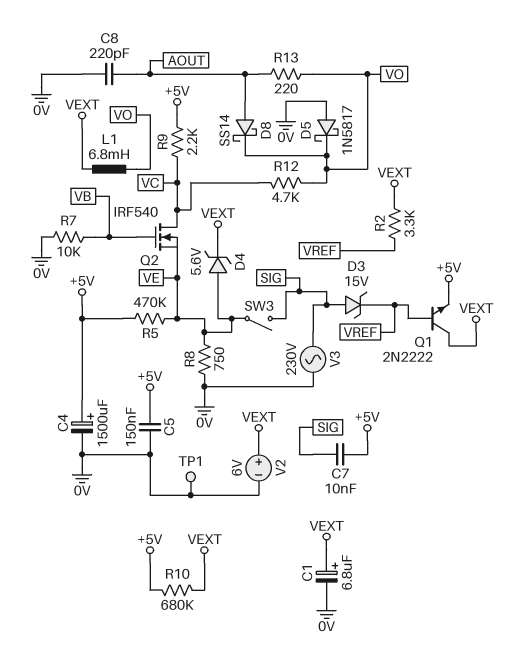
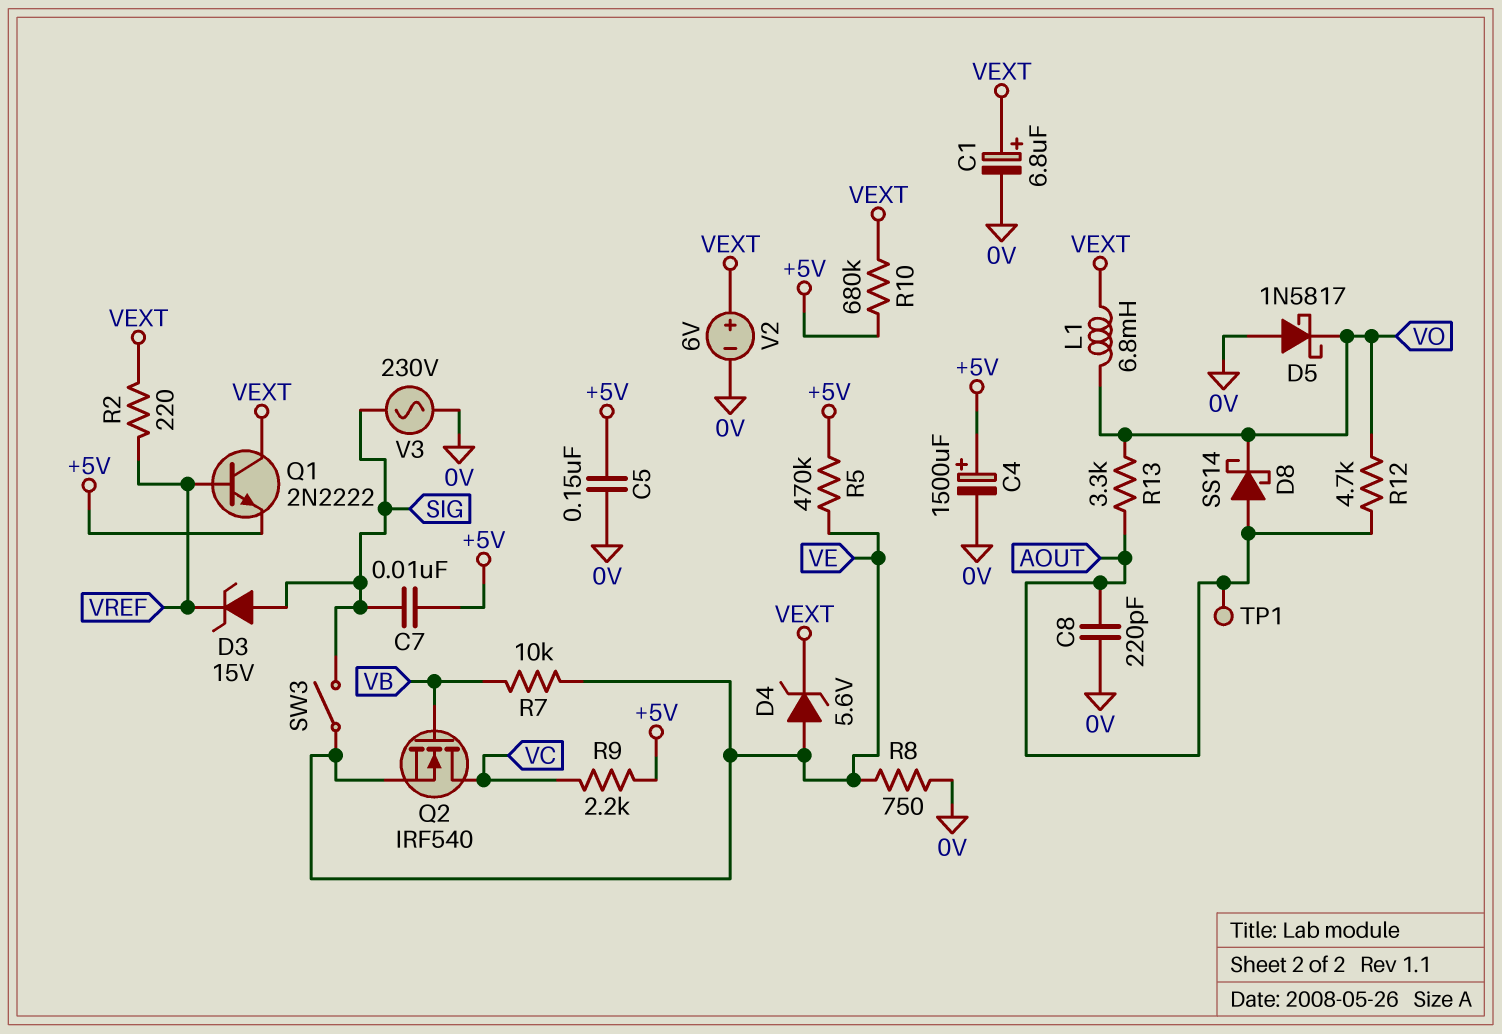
R2: 3.3k (VEXT, VREF) -> 220 (VEXT, VREF)
R7: 10k (0V, VB) -> 10k (VB, VE)
R12: 4.7k (VC, VO) -> 4.7k (AOUT, VO)
R13: 220 (AOUT, VO) -> 3.3k (AOUT, VO)
TP1: test point (0V) -> test point (AOUT)

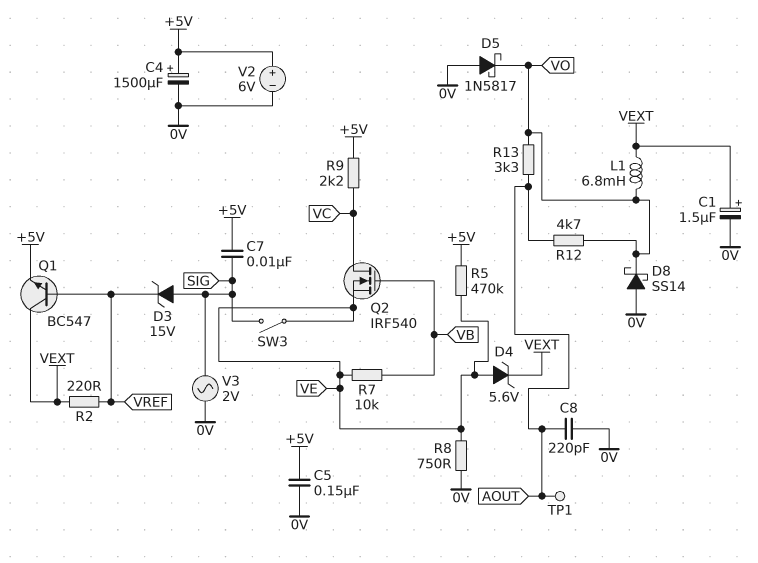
C1: 6.8uF (plus VEXT, minus 0V) -> 1.5uF (plus VEXT, minus 0V)
D8: schottky SS14 (A AOUT, K VO) -> schottky SS14 (A 0V, K VO)
Q1: NPN 2N2222 (B VREF, C VEXT, E +5V) -> NPN BC547 (B VREF, C VEXT, E +5V)
R10: 680k (+5V, VEXT) -> none
V2: 6V (plus VEXT, minus 0V) -> 6V (plus +5V, minus 0V)
V3: AC 230V (0V, SIG) -> AC 2V (0V, SIG)

